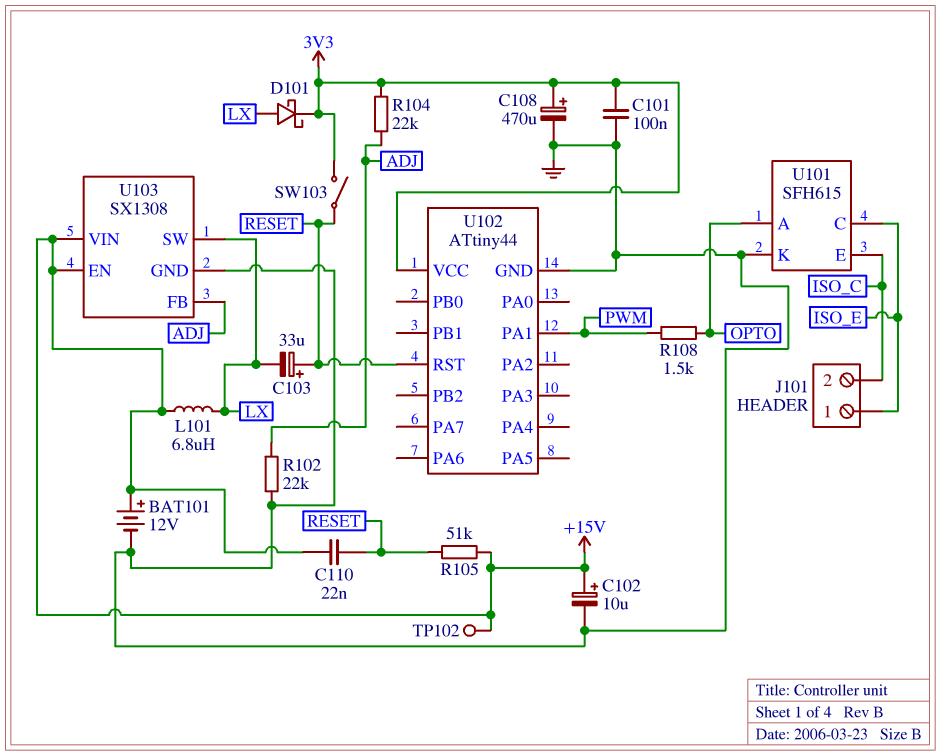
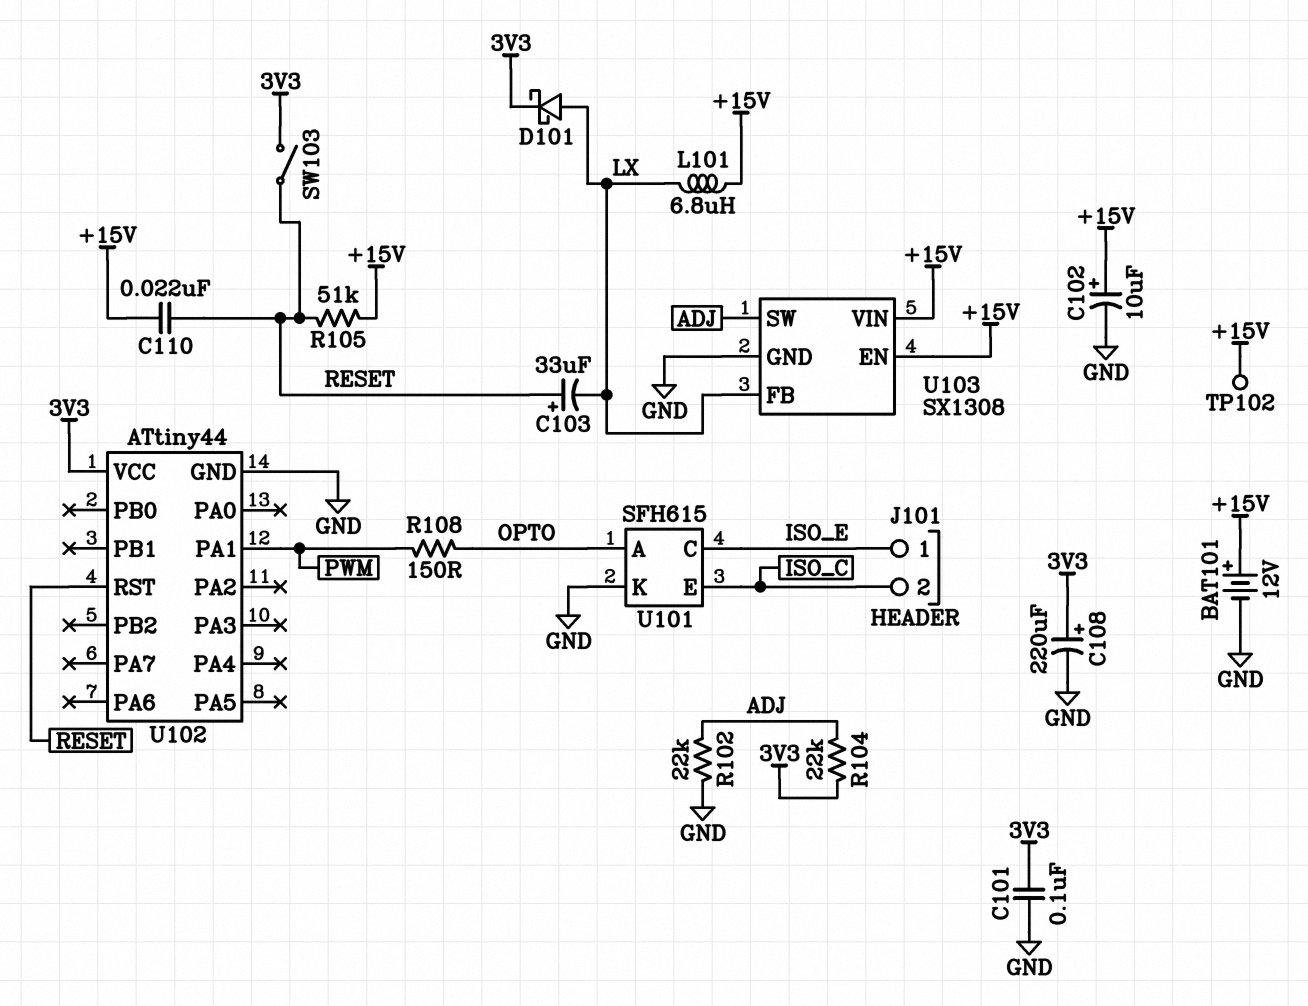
C108: 470uF (plus 3V3, minus GND) -> 220uF (plus 3V3, minus GND)
R108: 1.5k (OPTO, PWM) -> 150 (OPTO, PWM)
U103 pin FB: ADJ -> LX
U103 pin SW: LX -> ADJ

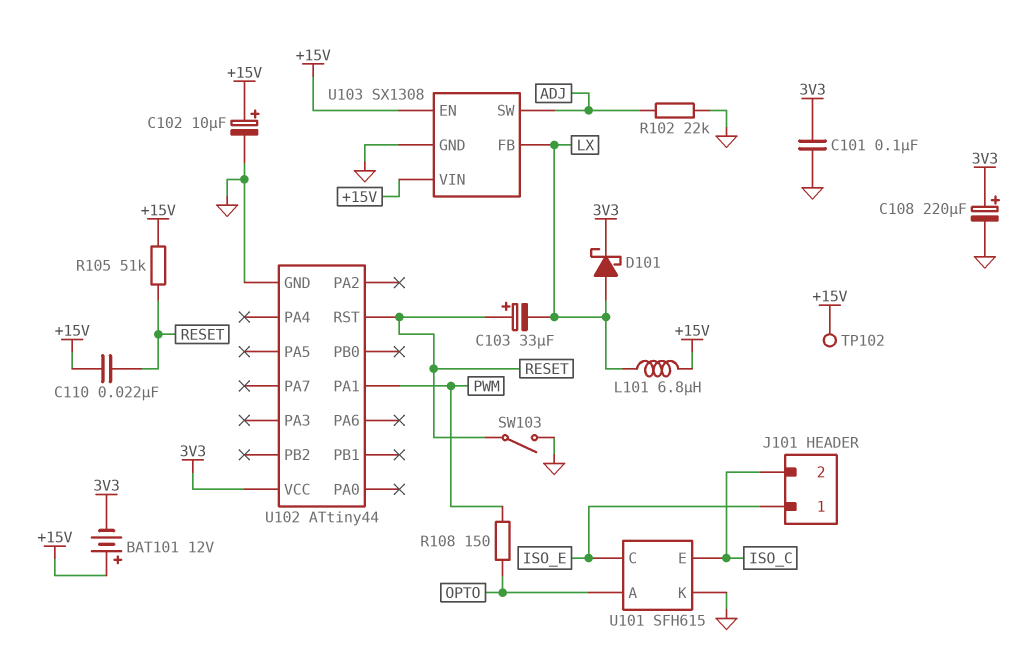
BAT101: 12V (plus +15V, minus GND) -> 12V (plus +15V, minus 3V3)
R104: 22k (3V3, ADJ) -> none
SW103: switch (3V3, RESET) -> switch (GND, RESET)

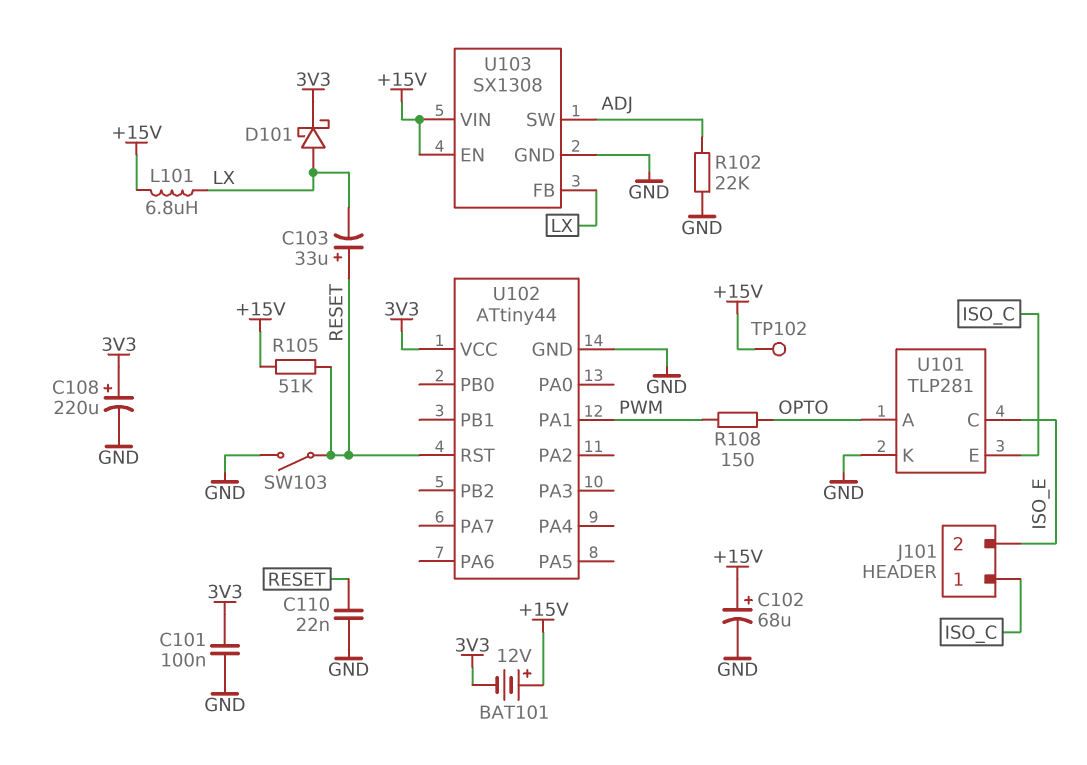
C102: 10uF (plus +15V, minus GND) -> 68uF (plus +15V, minus GND)
C110: 22nF (+15V, RESET) -> 22nF (GND, RESET)
J101 pin 1: ISO_E -> ISO_C
J101 pin 2: ISO_C -> ISO_E
U101: SFH615 -> TLP281

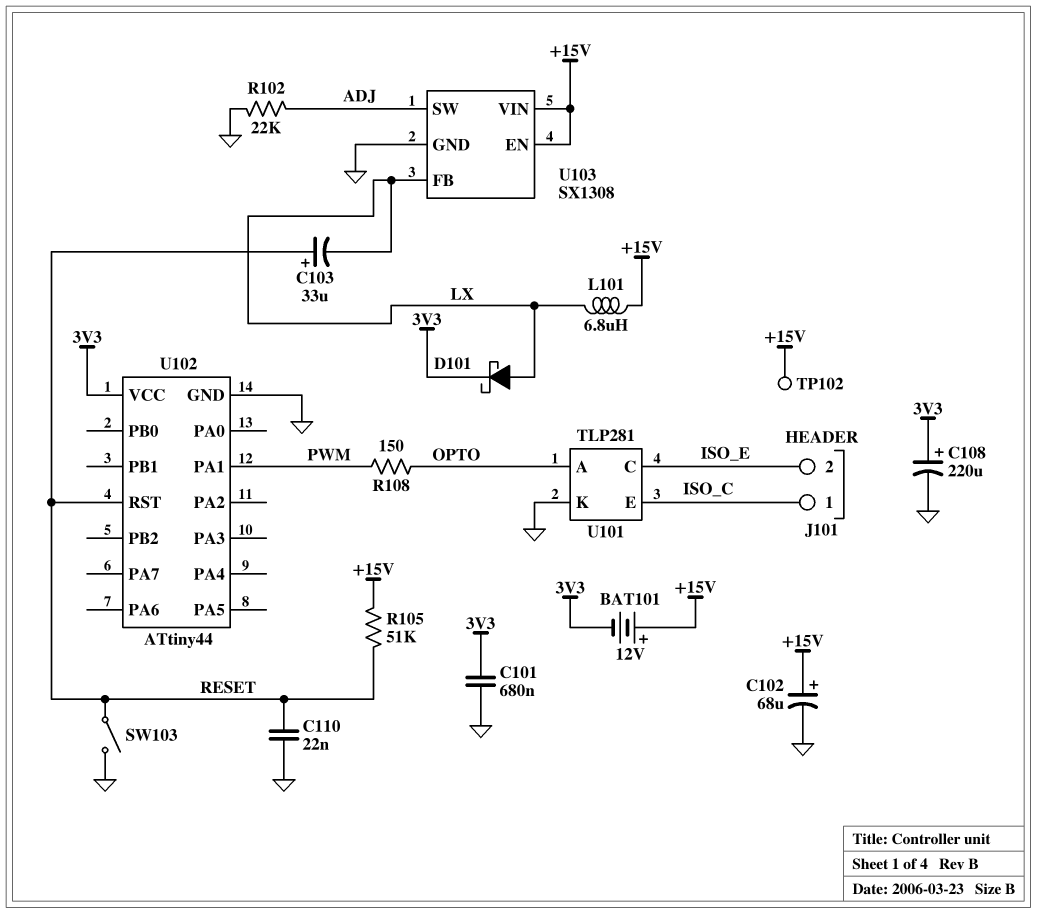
C101: 100nF (3V3, GND) -> 680nF (3V3, GND)

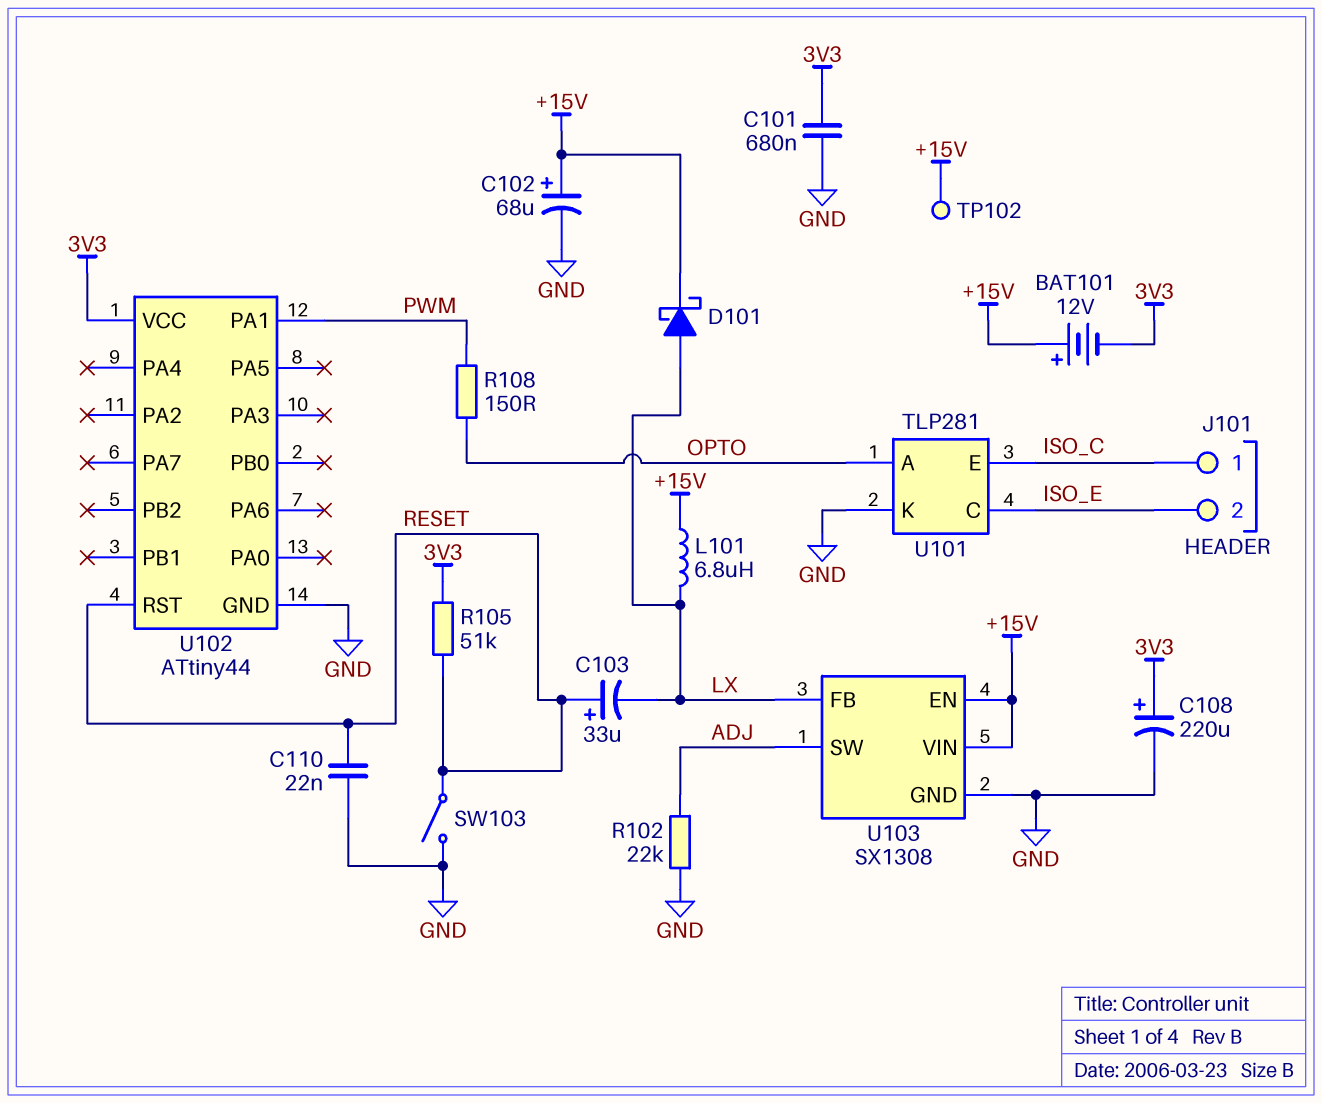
D101: schottky (A LX, K 3V3) -> schottky (A LX, K +15V)
R105: 51k (+15V, RESET) -> 51k (3V3, RESET)

